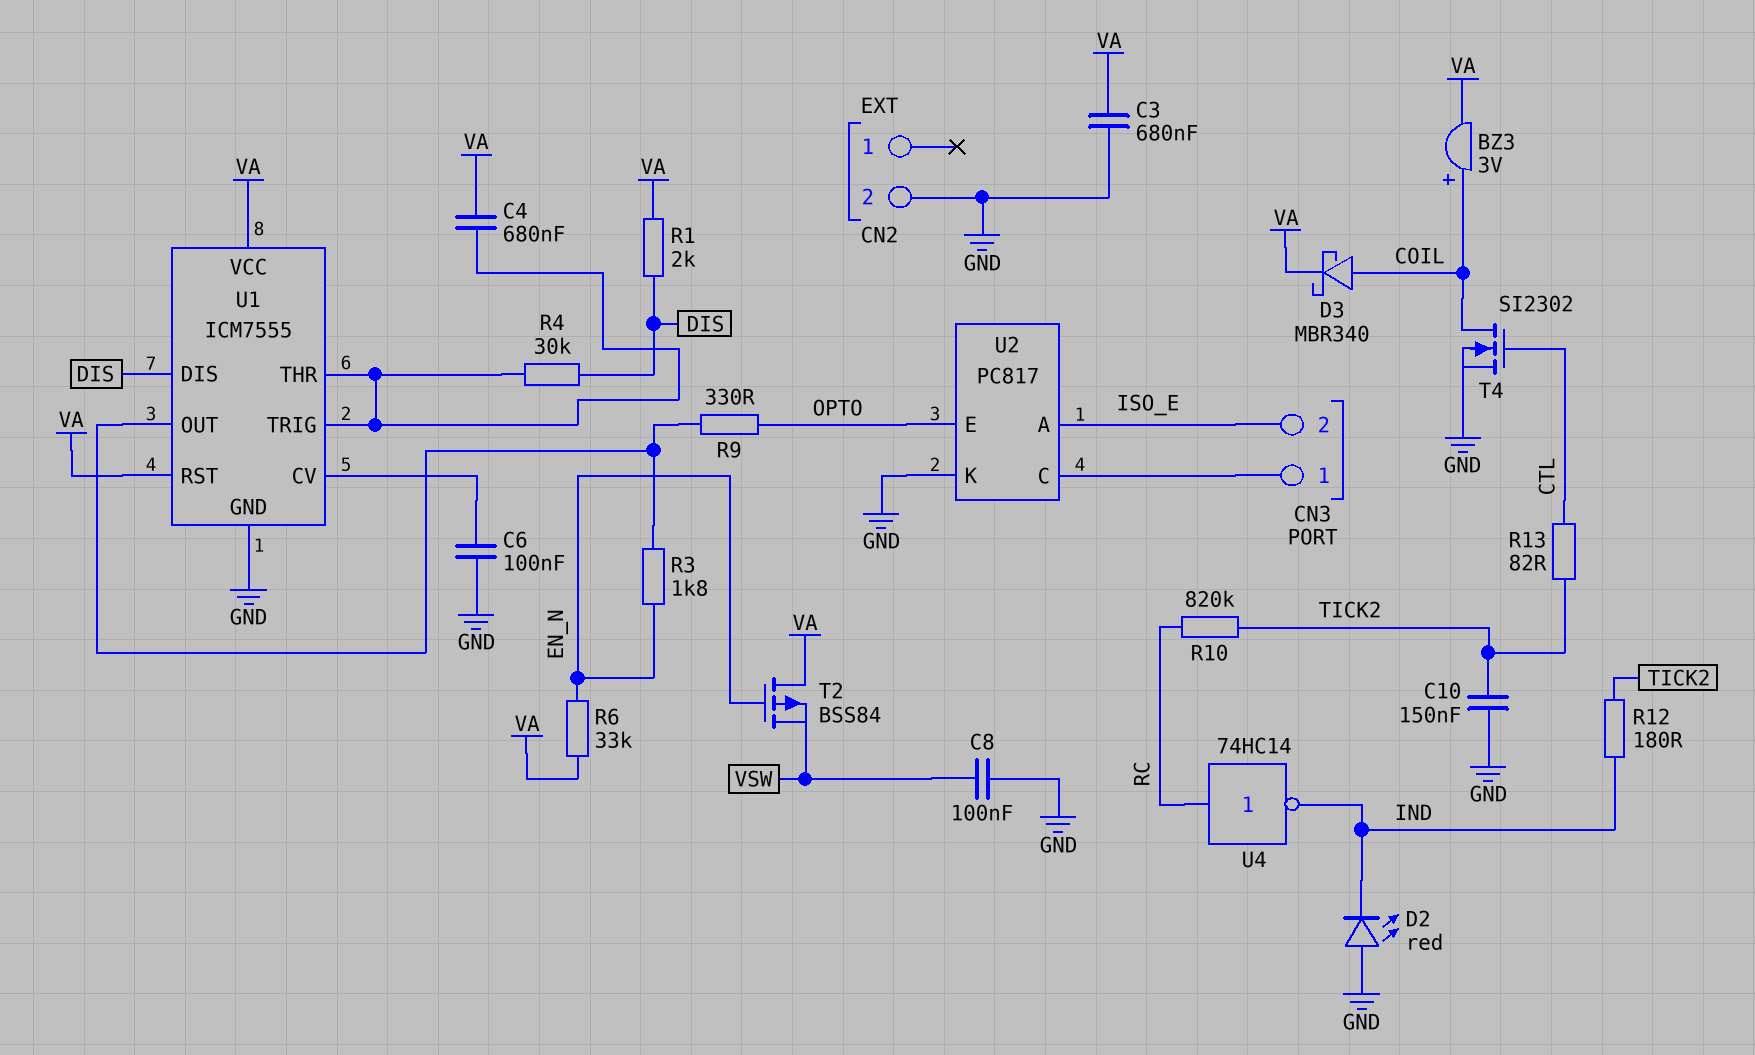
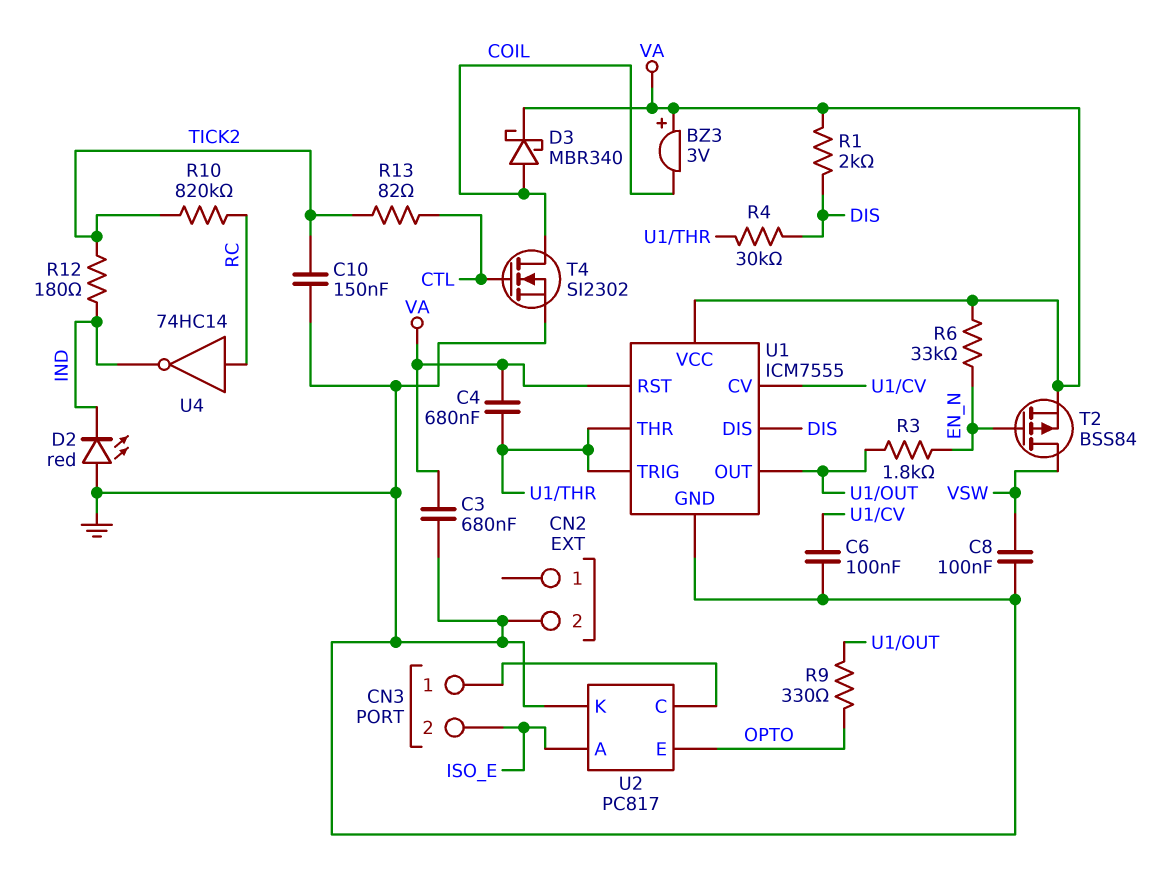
BZ3: buzzer 3V (plus COIL, minus VA) -> buzzer 3V (plus VA, minus COIL)
T2: PMOS BSS84 (G EN_N, D VA, S VSW) -> PMOS BSS84 (G EN_N, D VSW, S VA)

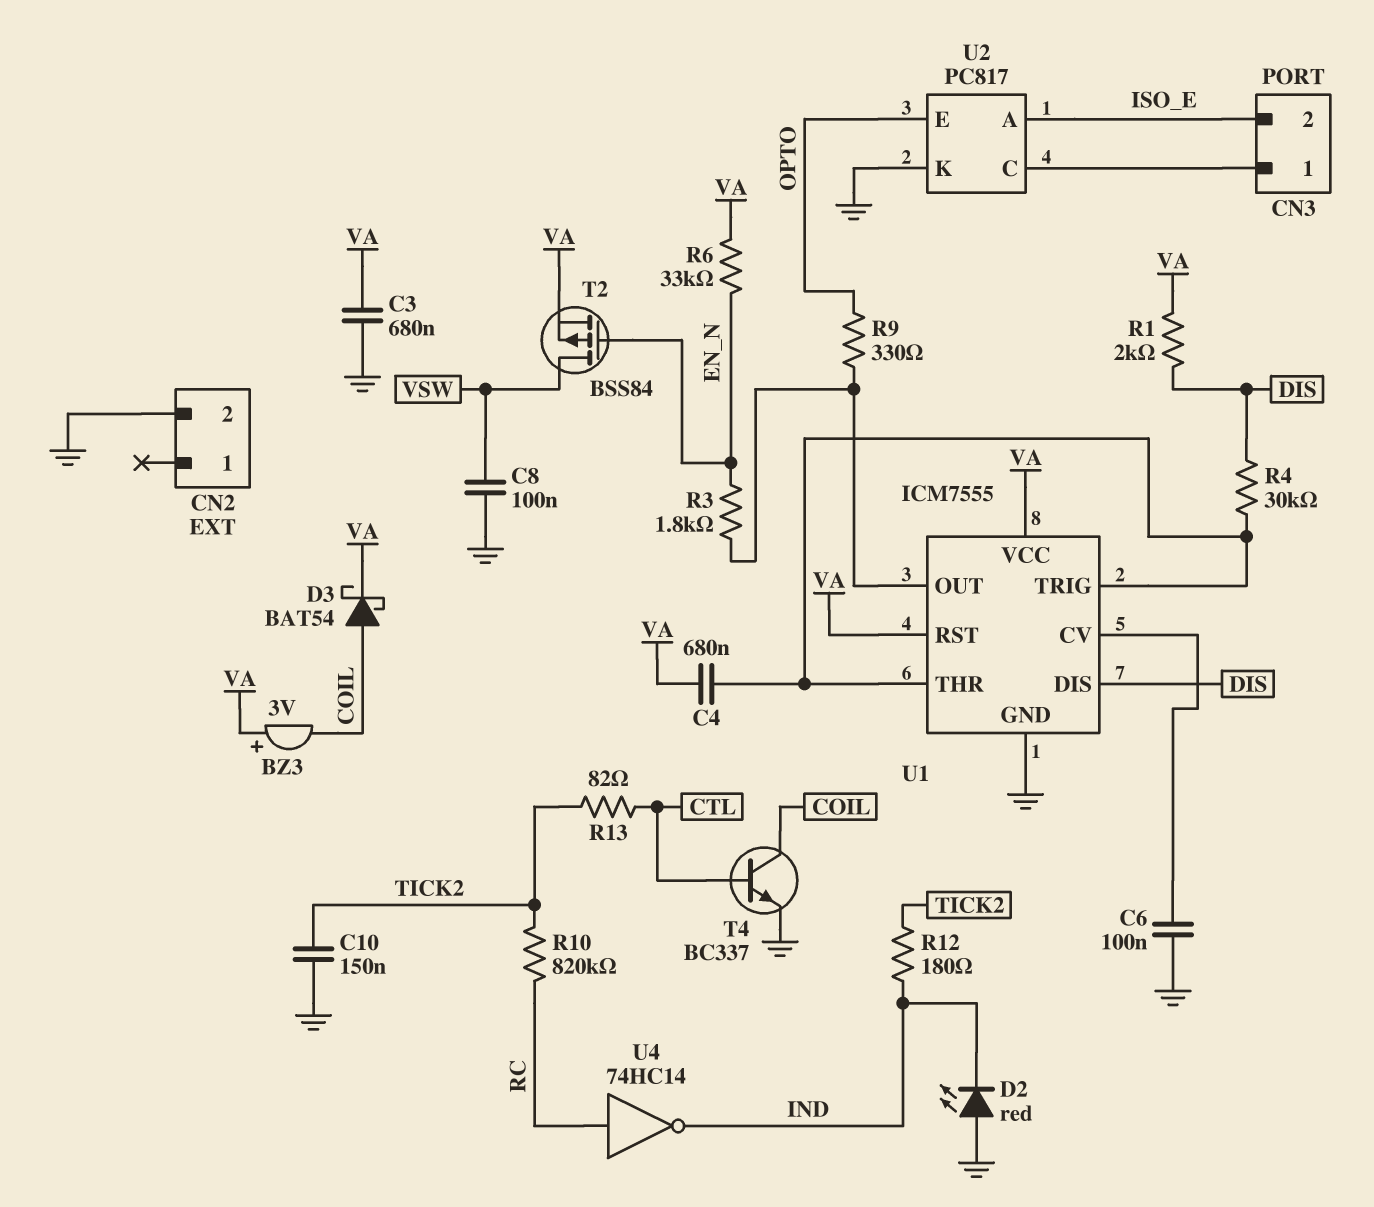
D3: schottky MBR340 (A COIL, K VA) -> schottky BAT54 (A COIL, K VA)
T4: NMOS SI2302 (G CTL, D COIL, S GND) -> NPN BC337 (B CTL, C COIL, E GND)

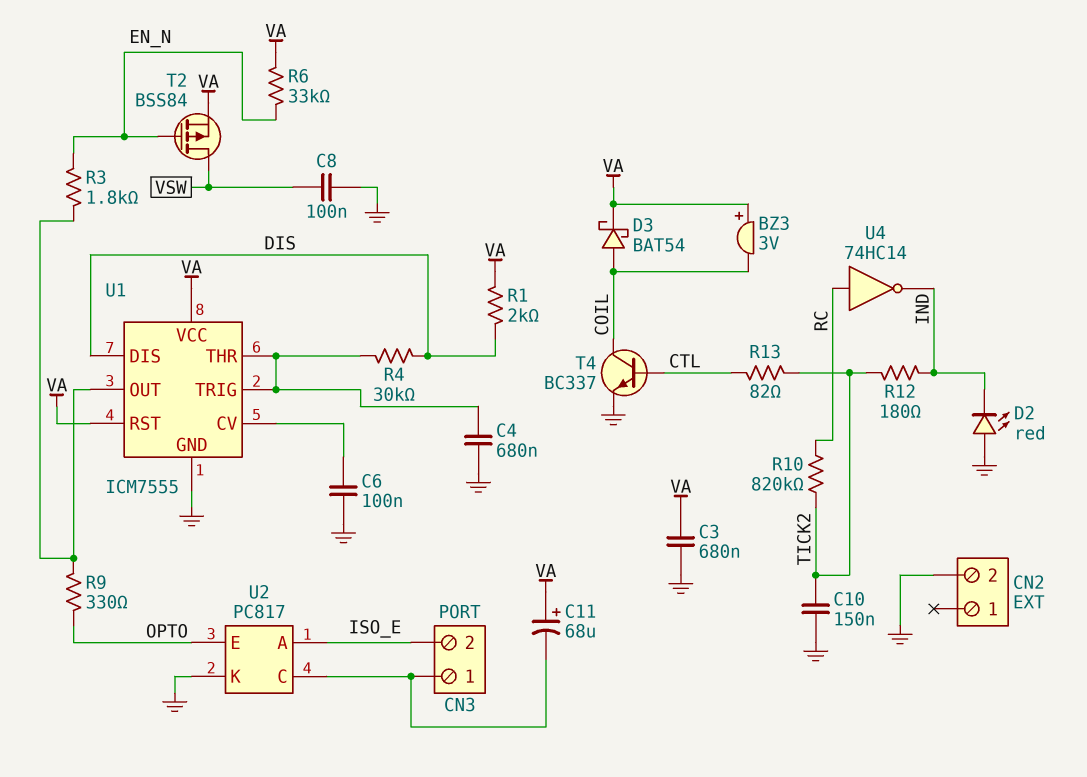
C4: 680nF (U1/THR, VA) -> 680nF (GND, U1/THR)
C11: none -> 68uF (plus VA, minus CN3/1)

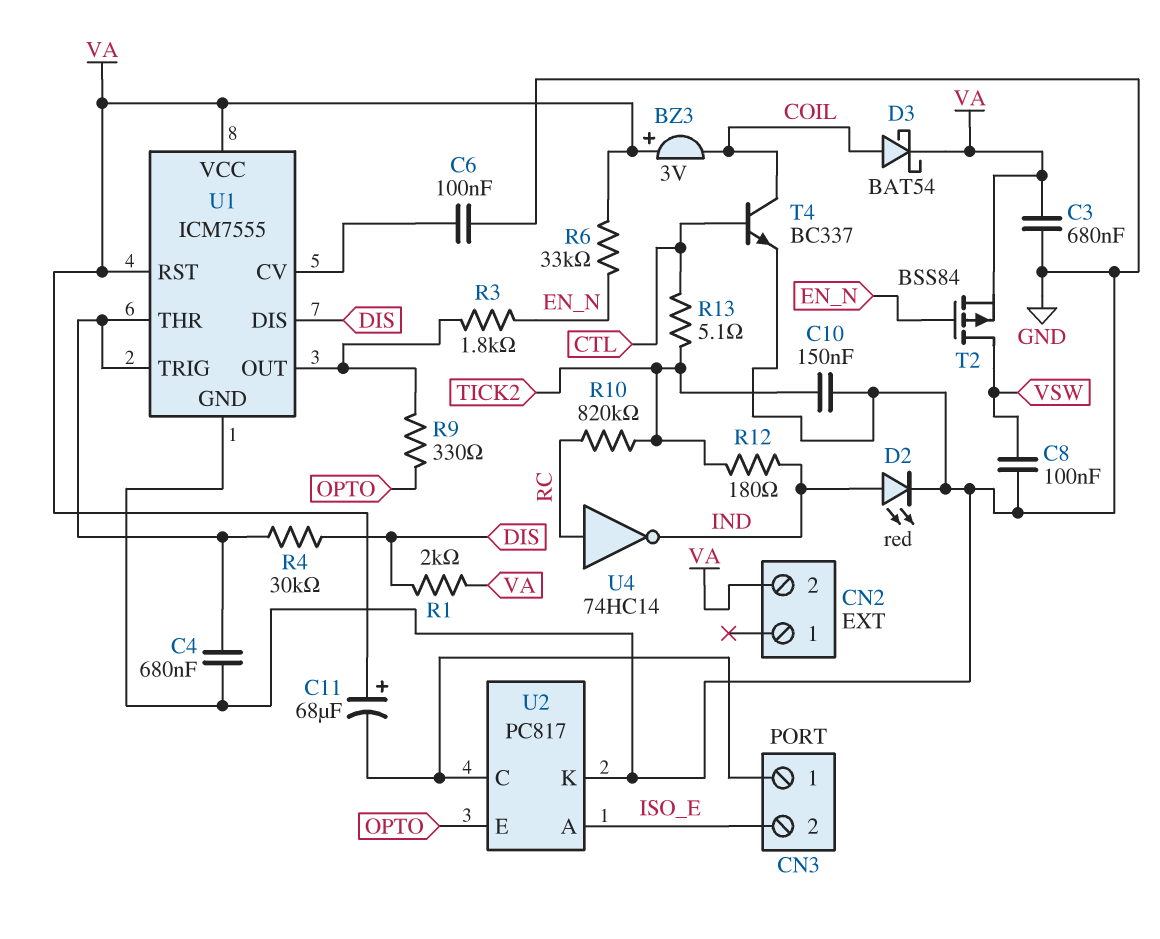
CN2 pin 2: GND -> VA
D2: LED red (A GND, K IND) -> LED red (A IND, K GND)
R13: 82 (CTL, TICK2) -> 5.1 (CTL, TICK2)

